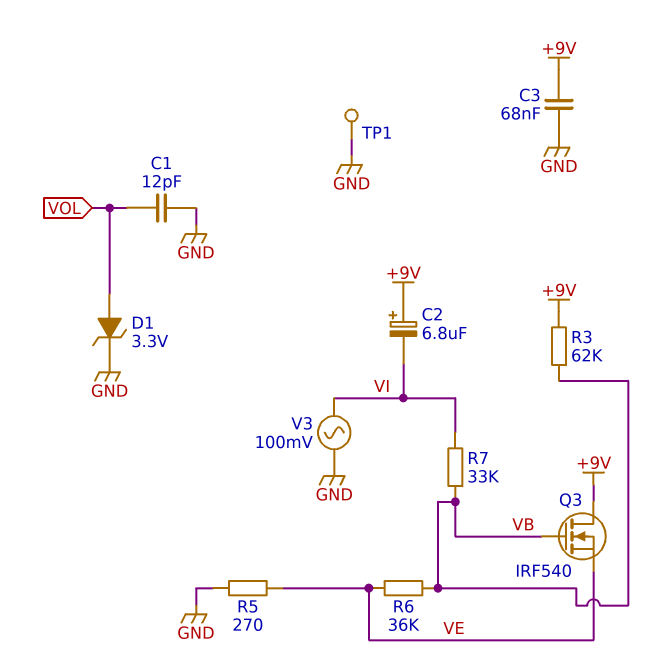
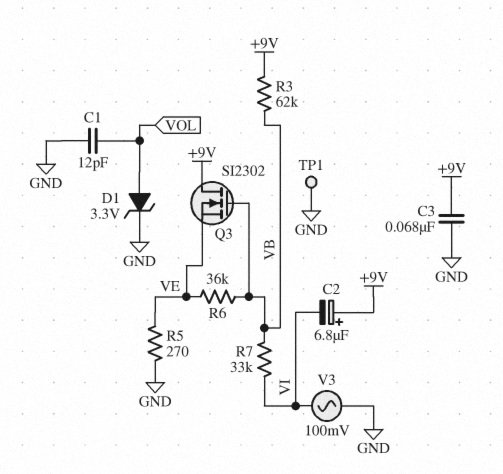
Q3: NMOS IRF540 (G VB, D +9V, S VE) -> NMOS SI2302 (G VB, D +9V, S VE)

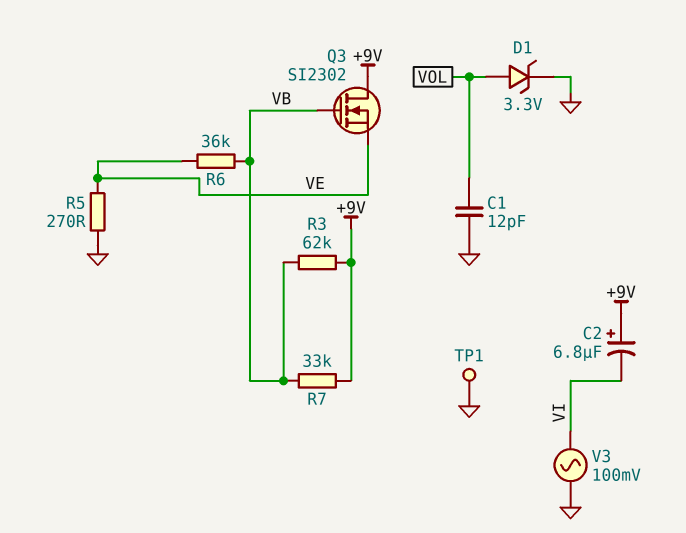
C3: 68nF (+9V, GND) -> none
R7: 33k (VB, VI) -> 33k (+9V, VB)

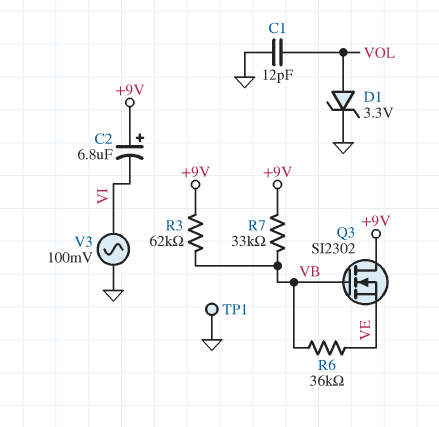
R5: 270 (GND, VE) -> none

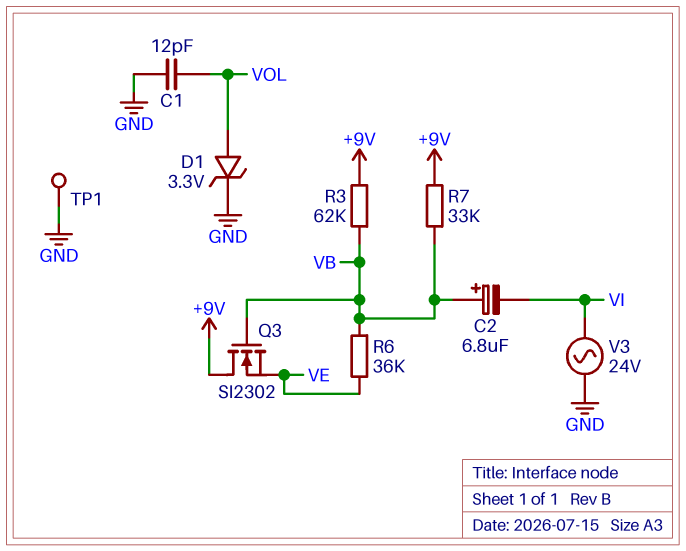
C2: 6.8uF (plus +9V, minus VI) -> 6.8uF (plus VB, minus VI)
V3: AC 100mV (GND, VI) -> AC 24V (GND, VI)

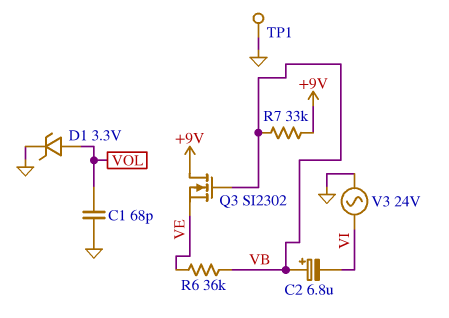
C1: 12pF (GND, VOL) -> 68pF (GND, VOL)
R3: 62k (+9V, VB) -> none

